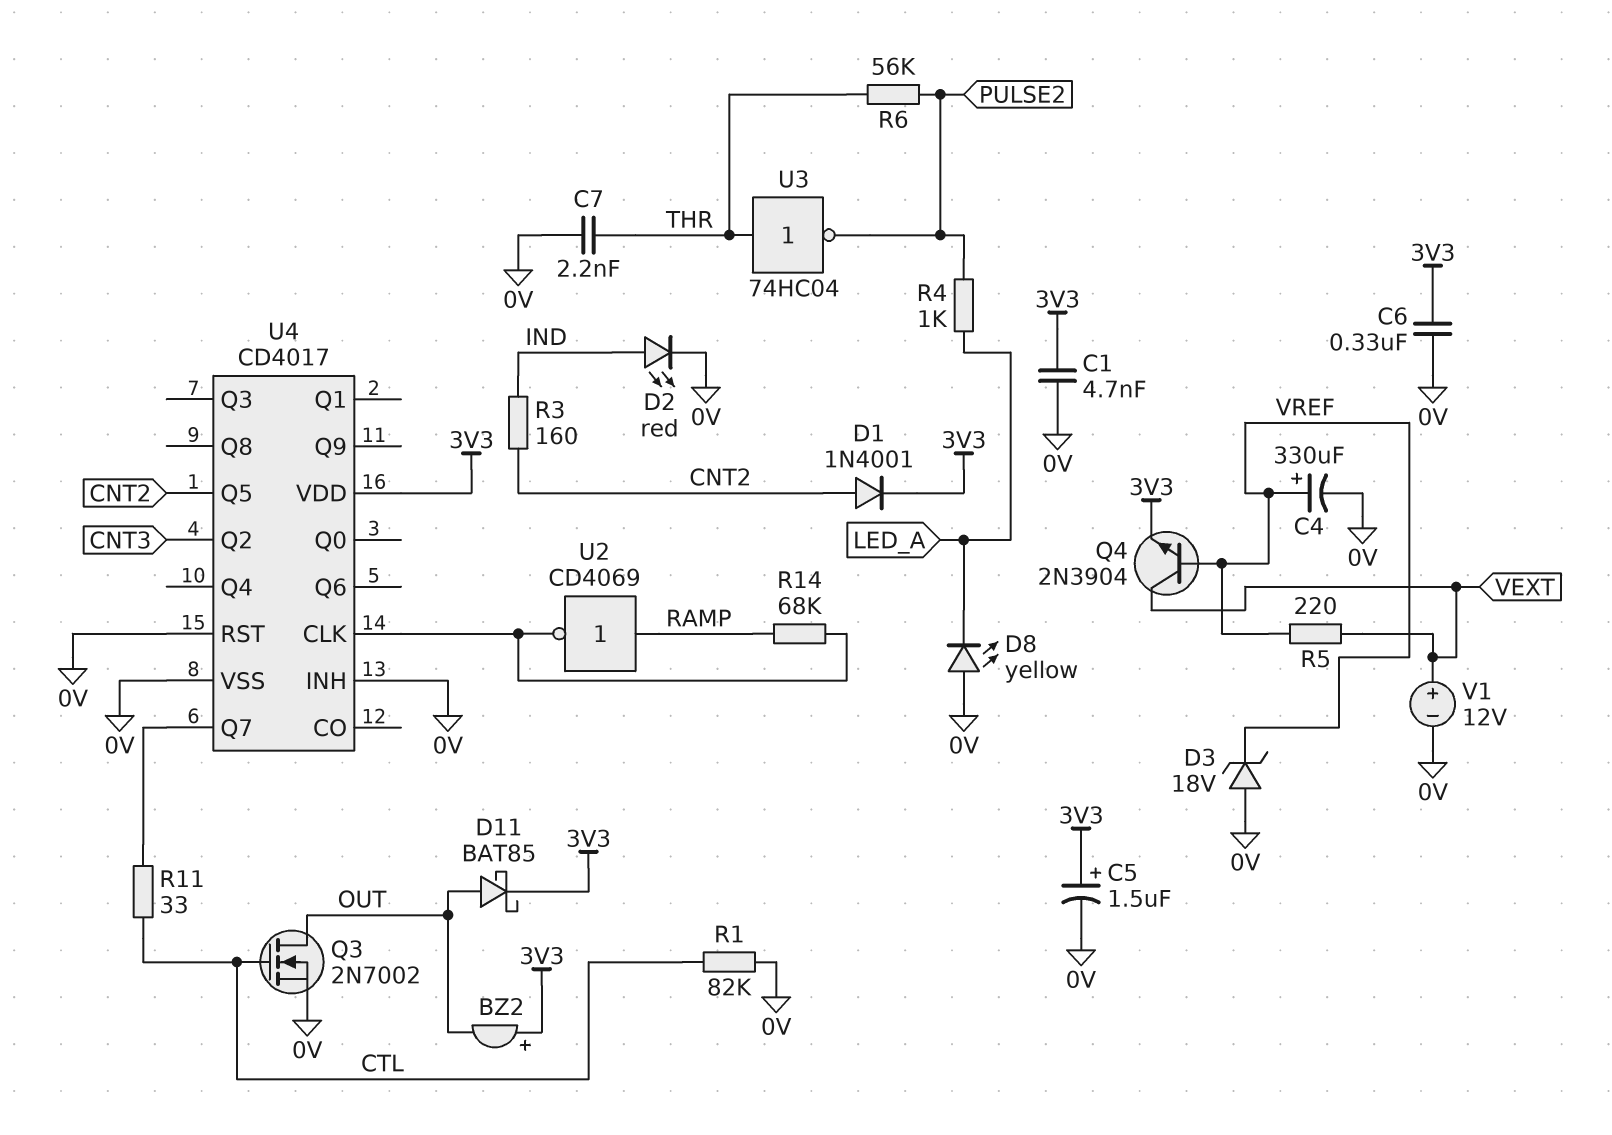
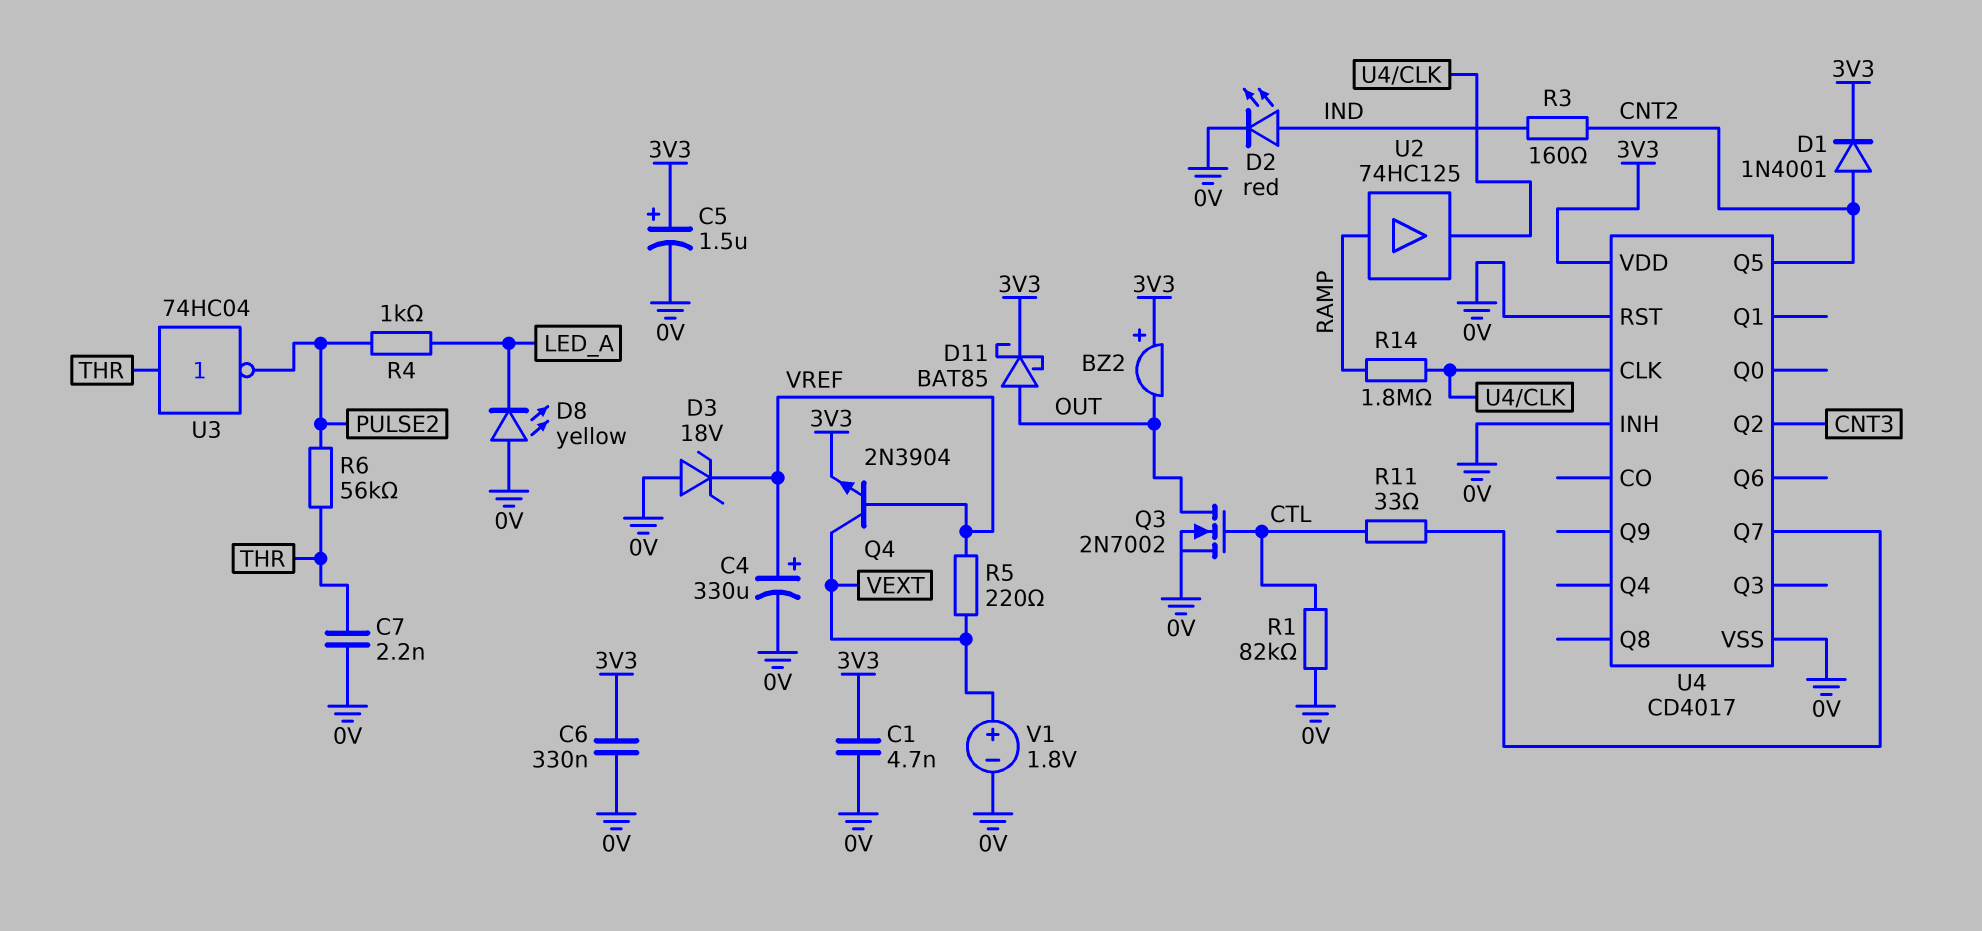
R14: 68k (RAMP, U4/CLK) -> 1.8M (RAMP, U4/CLK)
U2: NOT CD4069 (in RAMP, out U4/CLK) -> buffer 74HC125 (in RAMP, out U4/CLK)
V1: 12V (plus VEXT, minus 0V) -> 1.8V (plus VEXT, minus 0V)

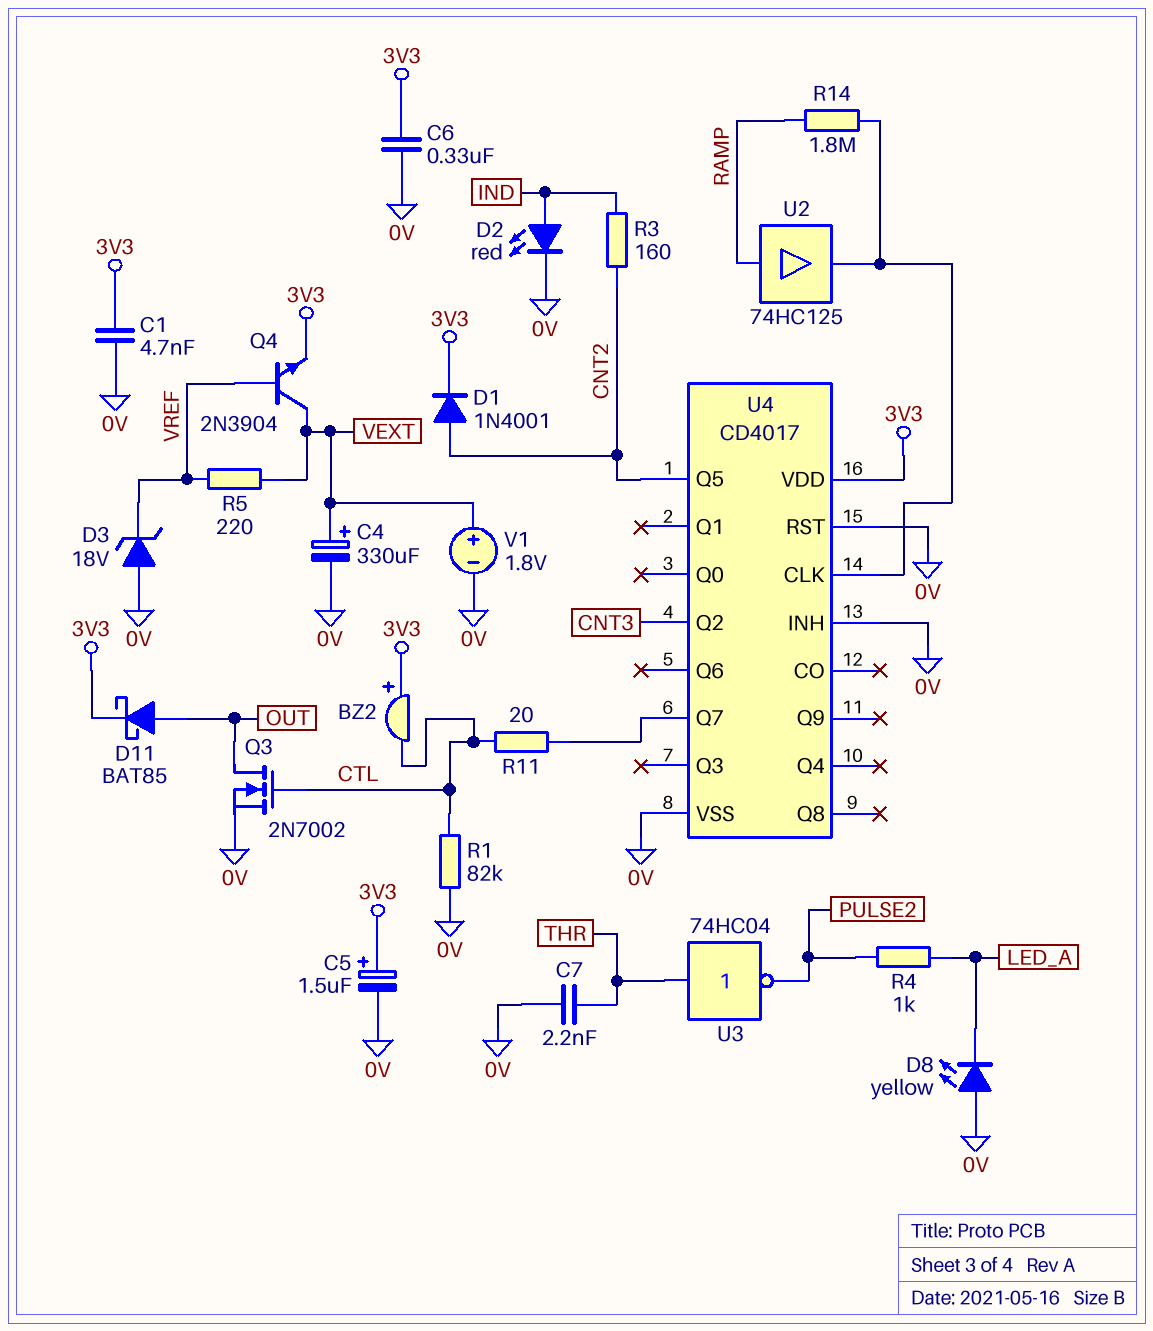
BZ2: buzzer (plus 3V3, minus OUT) -> buzzer (plus 3V3, minus CTL)
C4: 330uF (plus VREF, minus 0V) -> 330uF (plus VEXT, minus 0V)
R6: 56k (PULSE2, THR) -> none
R11: 33 (CTL, U4/Q7) -> 20 (CTL, U4/Q7)

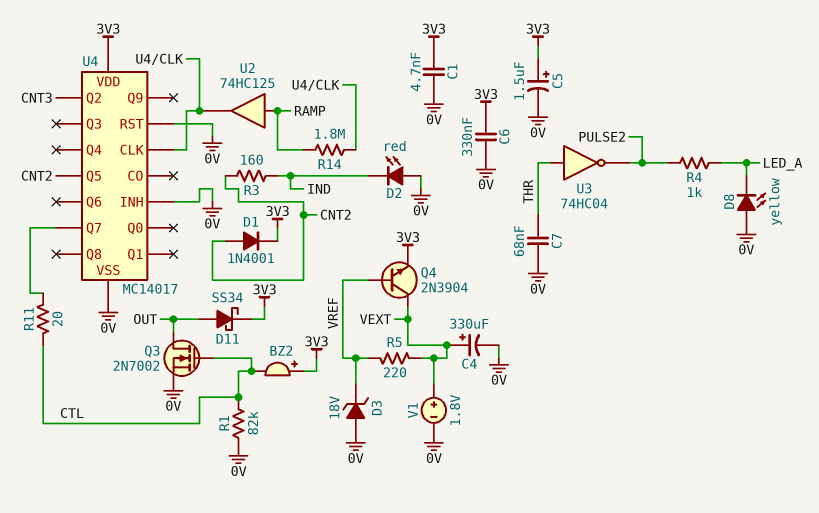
C7: 2.2nF (0V, THR) -> 68nF (0V, THR)
D2: LED red (A IND, K 0V) -> LED red (A 0V, K IND)
D11: schottky BAT85 (A OUT, K 3V3) -> schottky SS34 (A OUT, K 3V3)
U4: CD4017 -> MC14017

